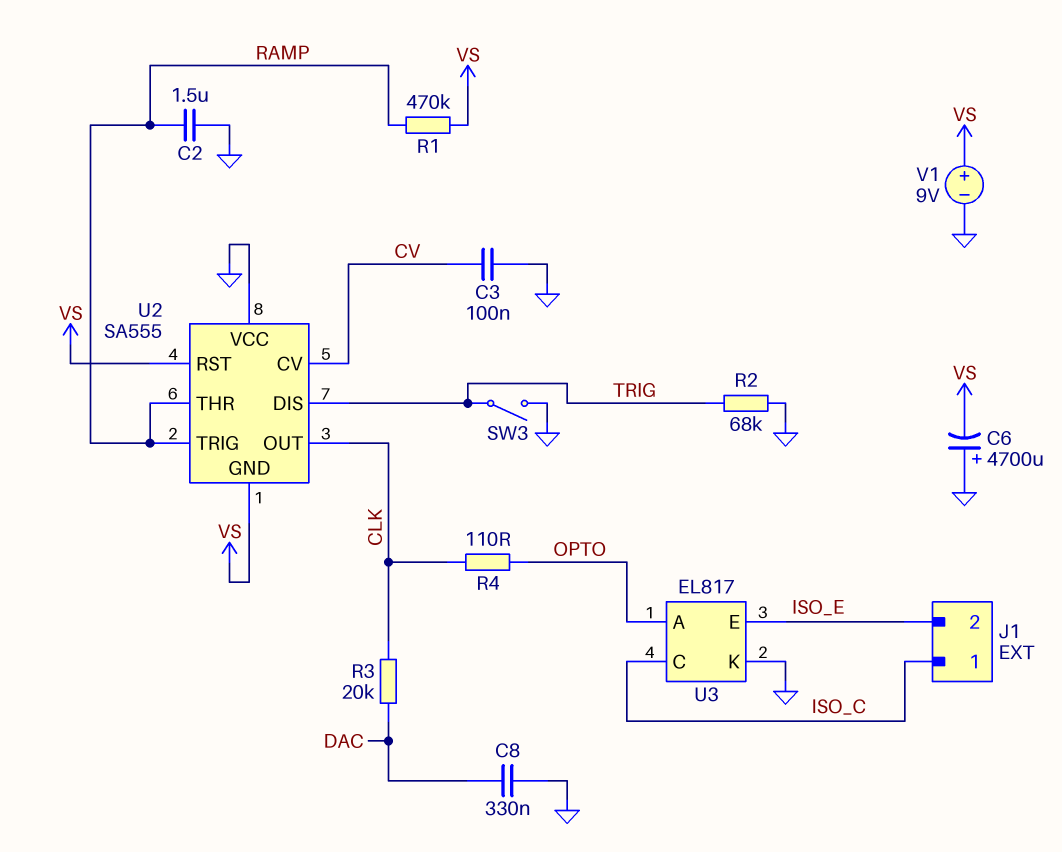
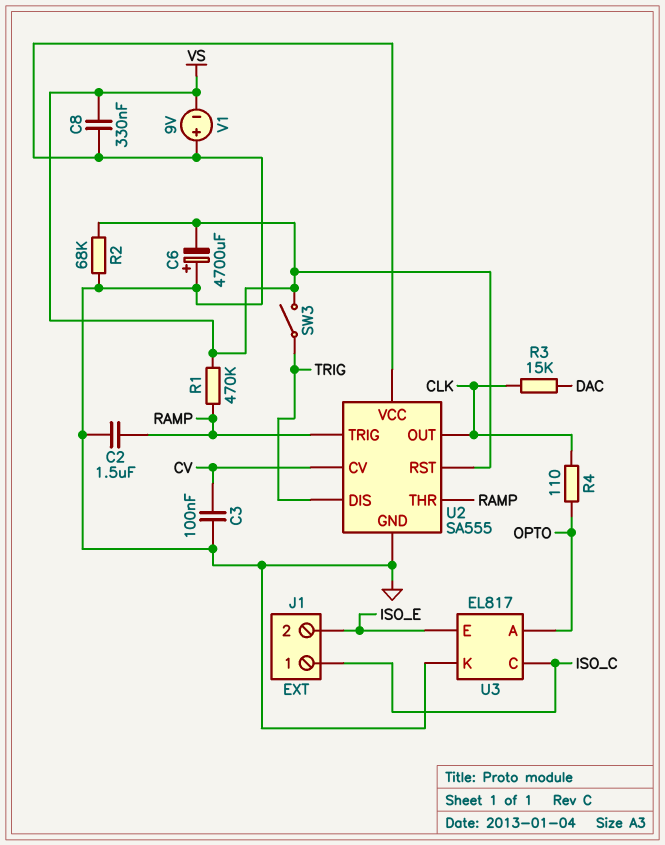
C8: 330nF (DAC, GND) -> 330nF (GND, VS)
R2: 68k (GND, TRIG) -> 68k (GND, VS)
R3: 20k (CLK, DAC) -> 15k (CLK, DAC)
SW3: switch (GND, TRIG) -> switch (TRIG, VS)
U2 pin GND: VS -> GND
V1: 9V (plus VS, minus GND) -> 9V (plus GND, minus VS)

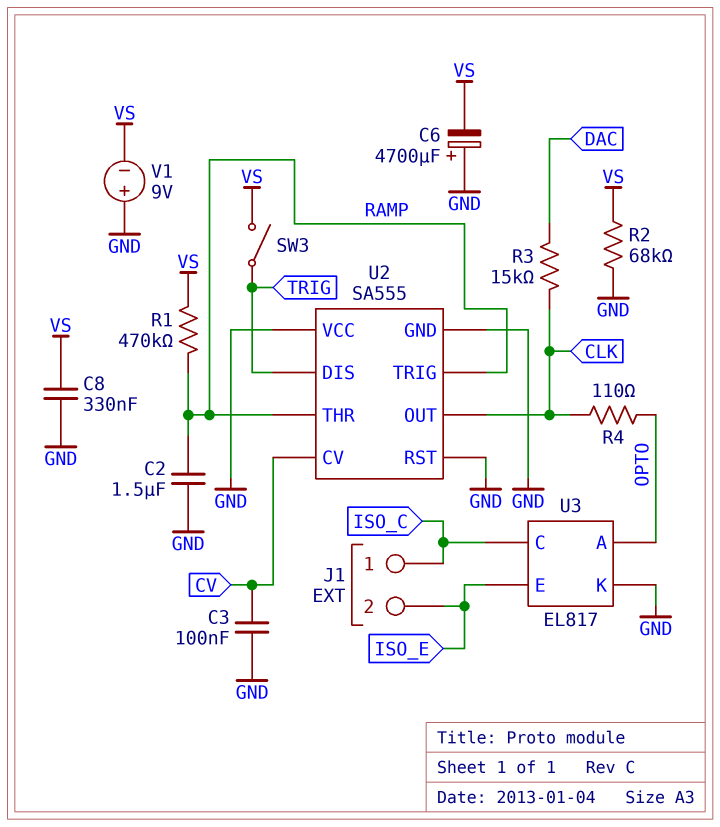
U2 pin RST: VS -> GND

